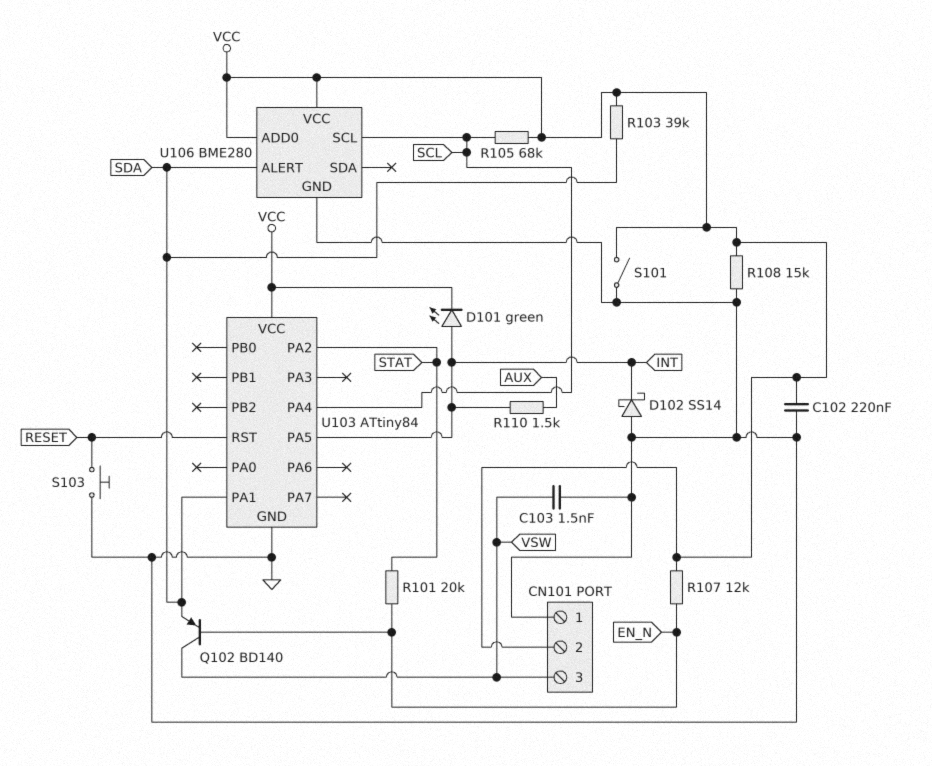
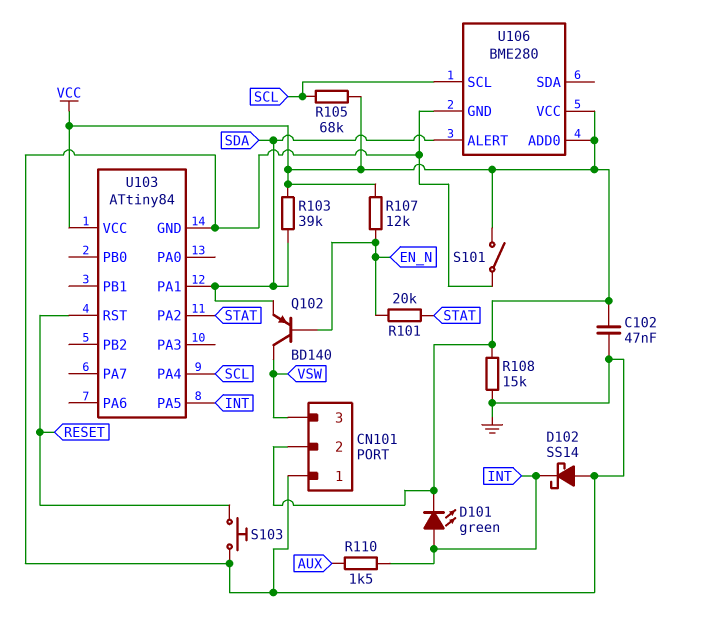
C102: 220nF (GND, VCC) -> 47nF (GND, VCC)
C103: 1.5nF (GND, VSW) -> none

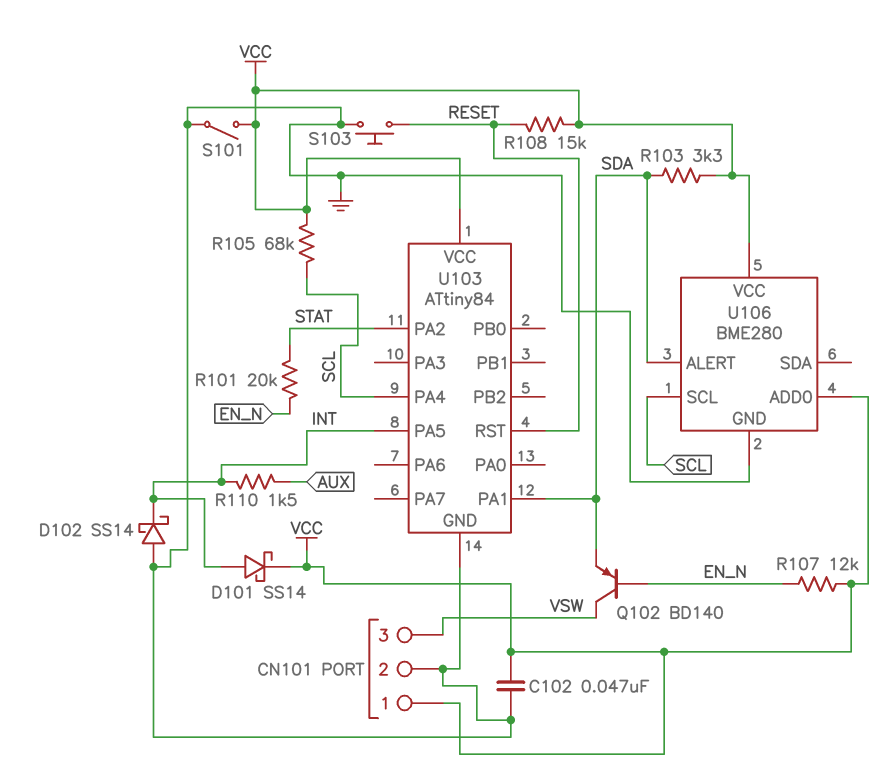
CN101 pin 1: GND -> VCC
CN101 pin 2: VCC -> GND
D101: LED green (A INT, K VCC) -> schottky SS14 (A INT, K VCC)
R103: 39k (SDA, VCC) -> 3.3k (SDA, VCC)
R108: 15k (GND, VCC) -> 15k (RESET, VCC)

